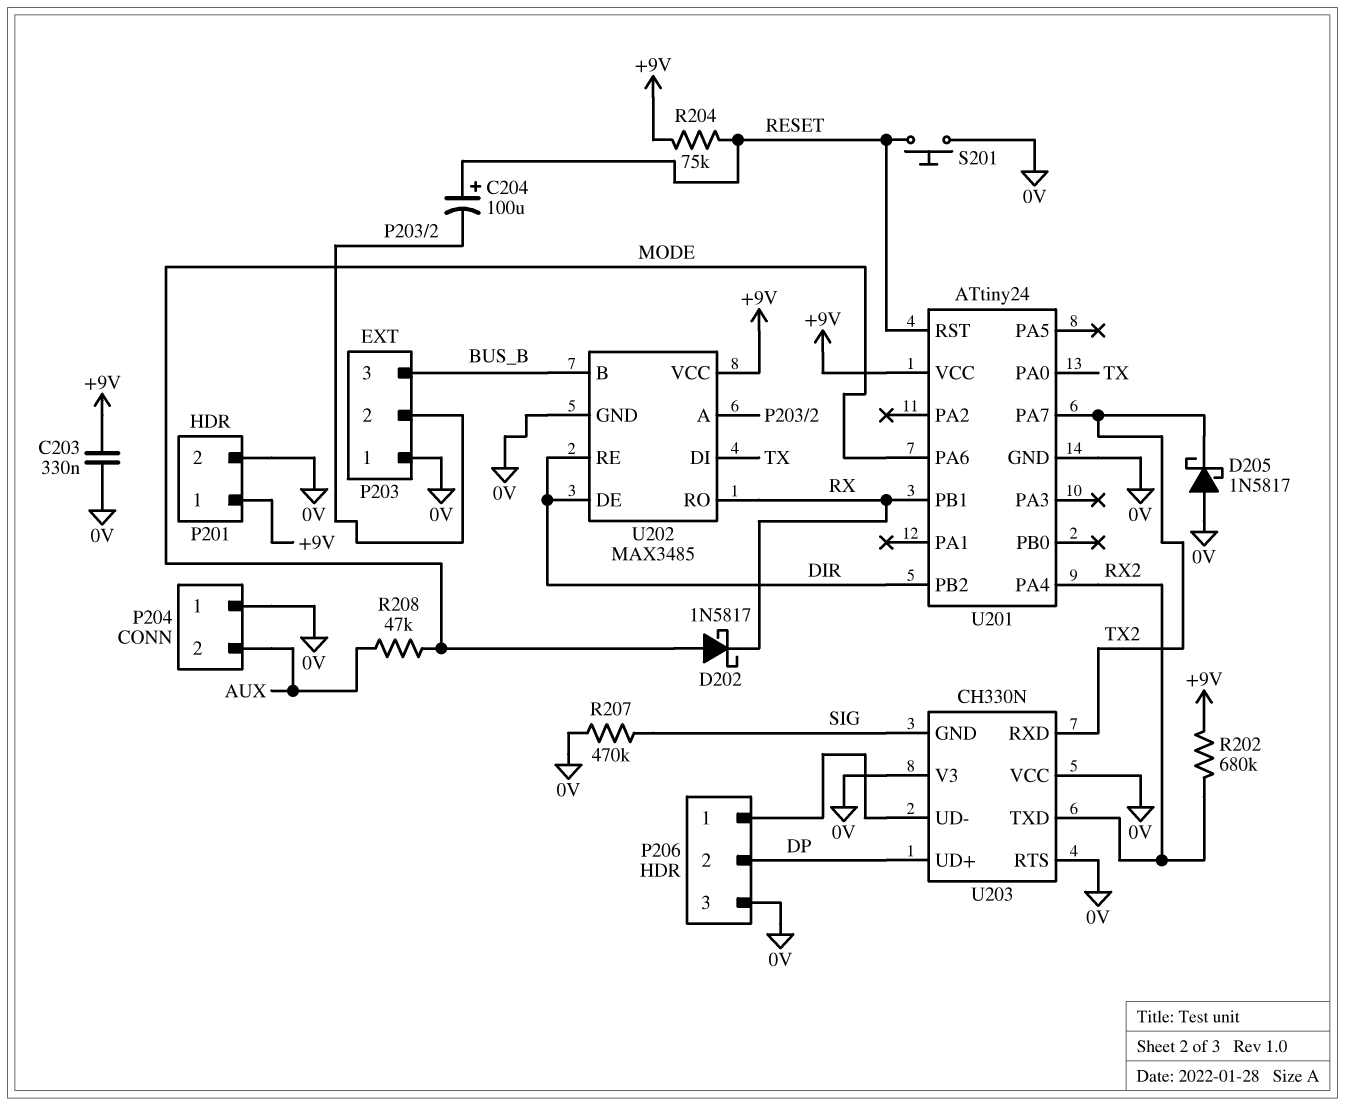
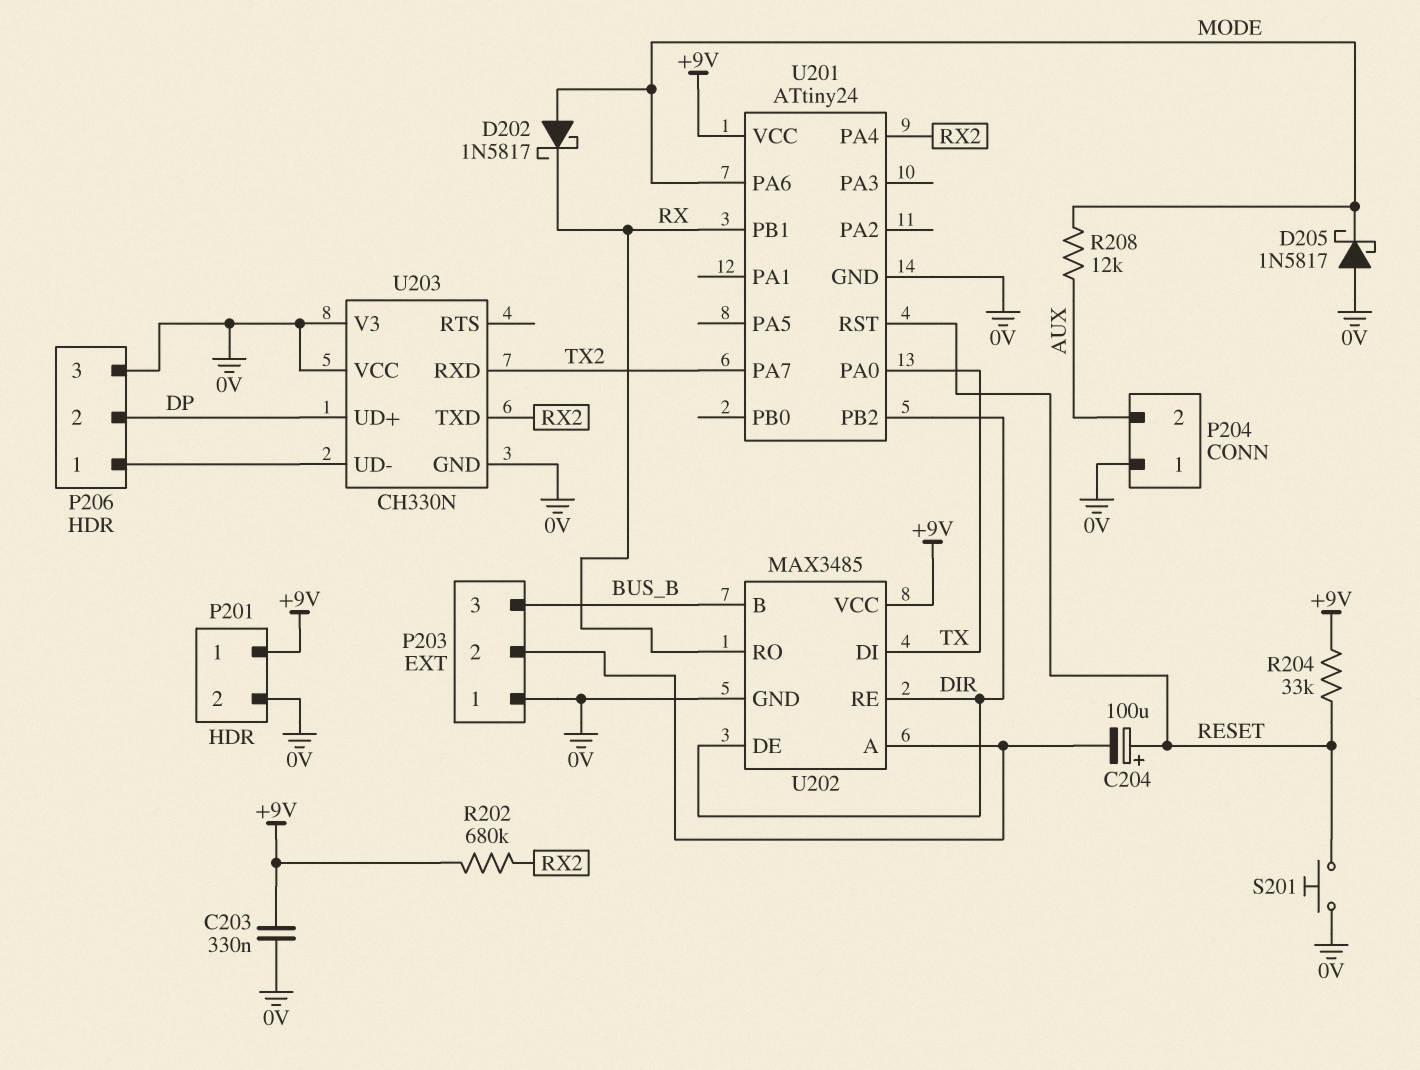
D205: schottky 1N5817 (A 0V, K TX2) -> schottky 1N5817 (A 0V, K MODE)
R204: 75k (+9V, RESET) -> 33k (+9V, RESET)
R207: 470k (0V, SIG) -> none
R208: 47k (AUX, MODE) -> 12k (AUX, MODE)
U203 pin GND: SIG -> 0V
U203 pin RTS: 0V -> none

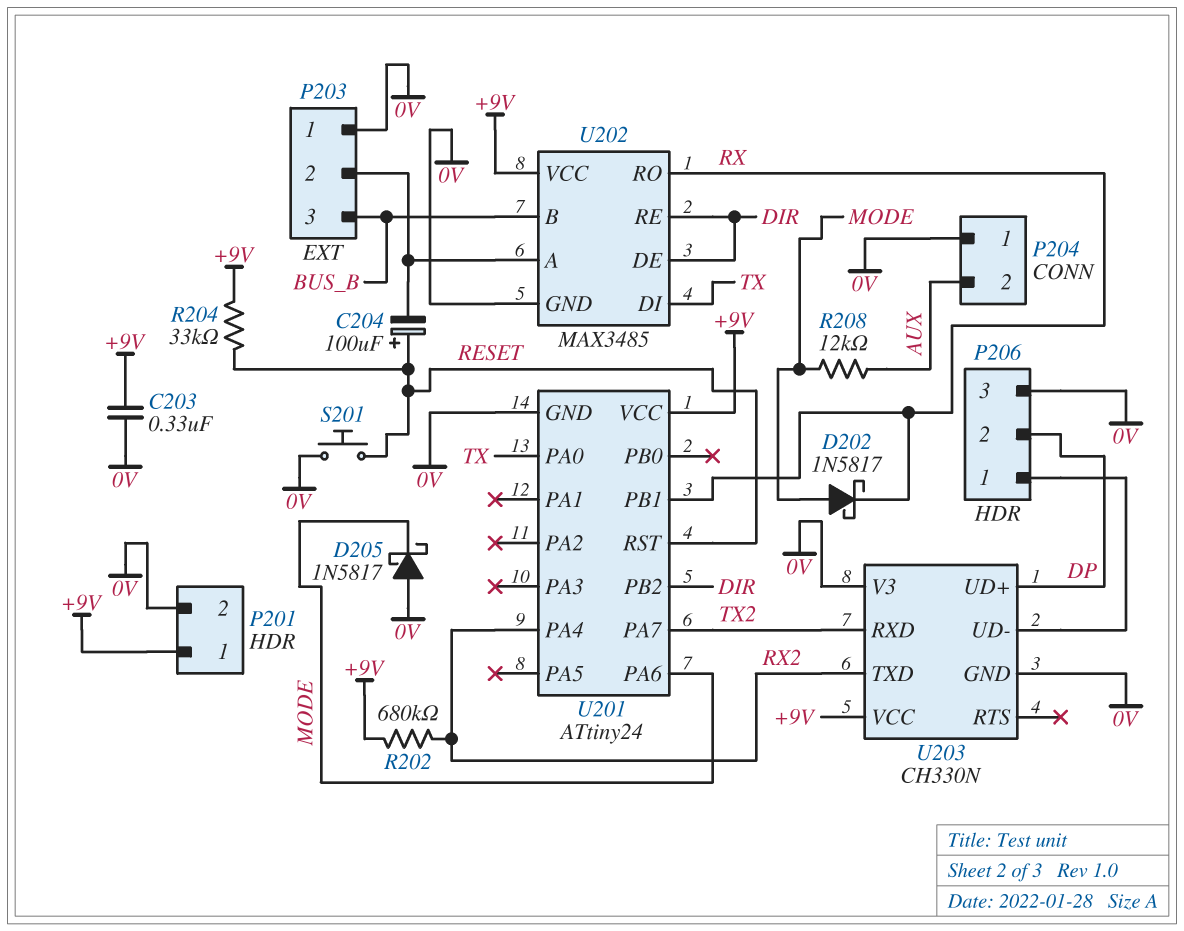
U203 pin VCC: 0V -> +9V

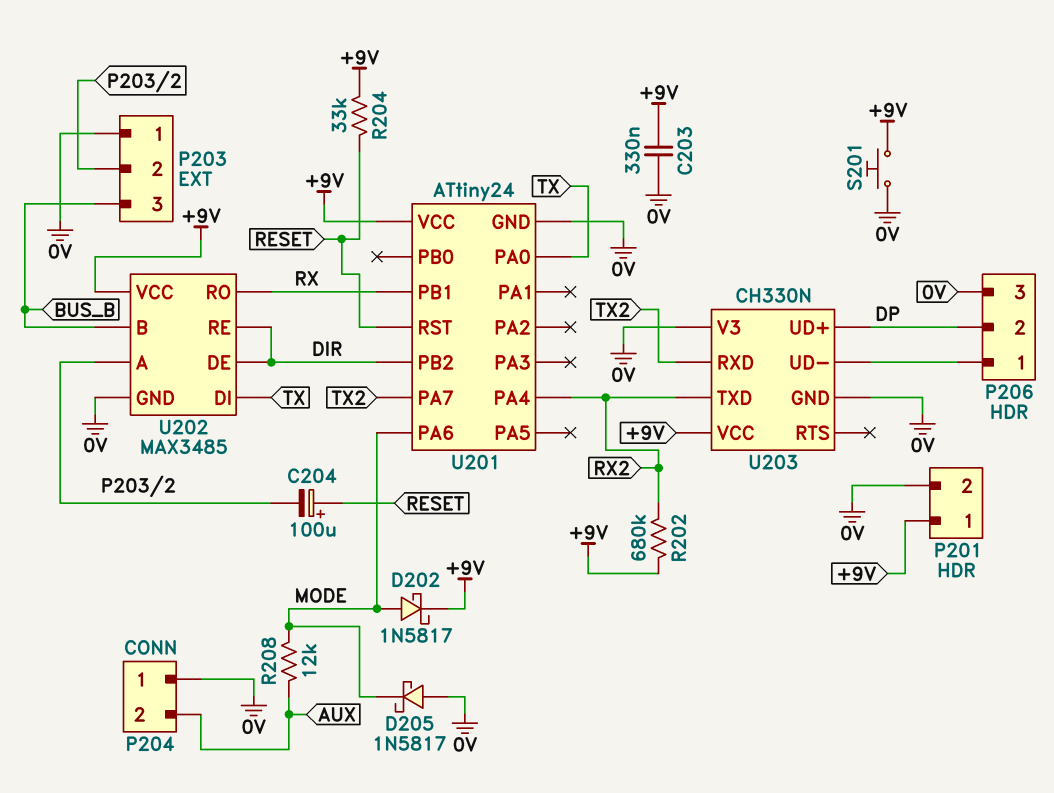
D202: schottky 1N5817 (A MODE, K RX) -> schottky 1N5817 (A MODE, K +9V)
S201: button (0V, RESET) -> button (+9V, 0V)

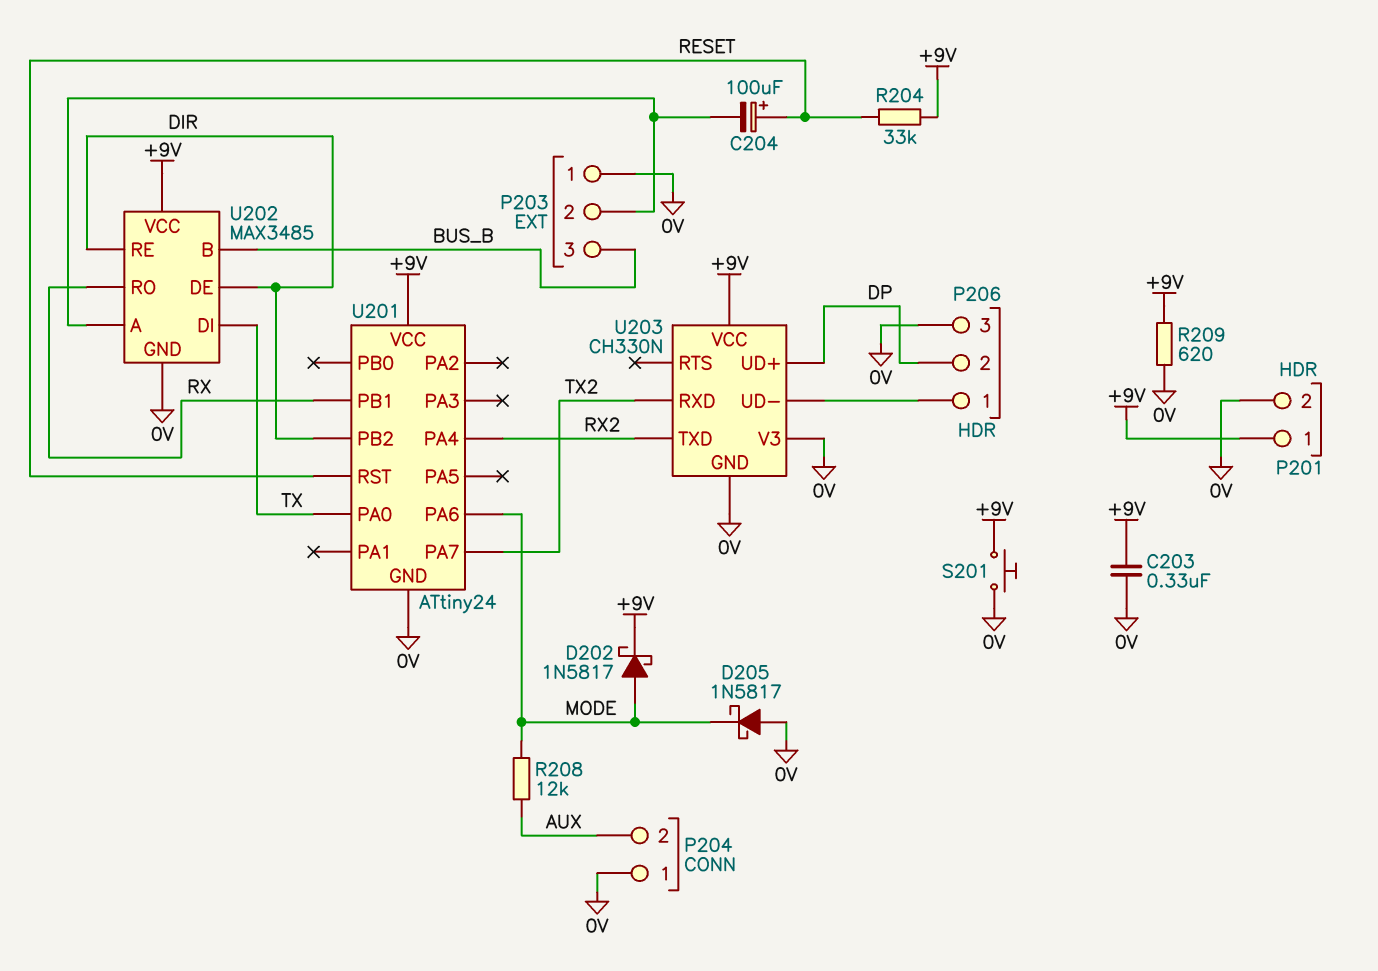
R202: 680k (+9V, RX2) -> none
R209: none -> 620 (+9V, 0V)

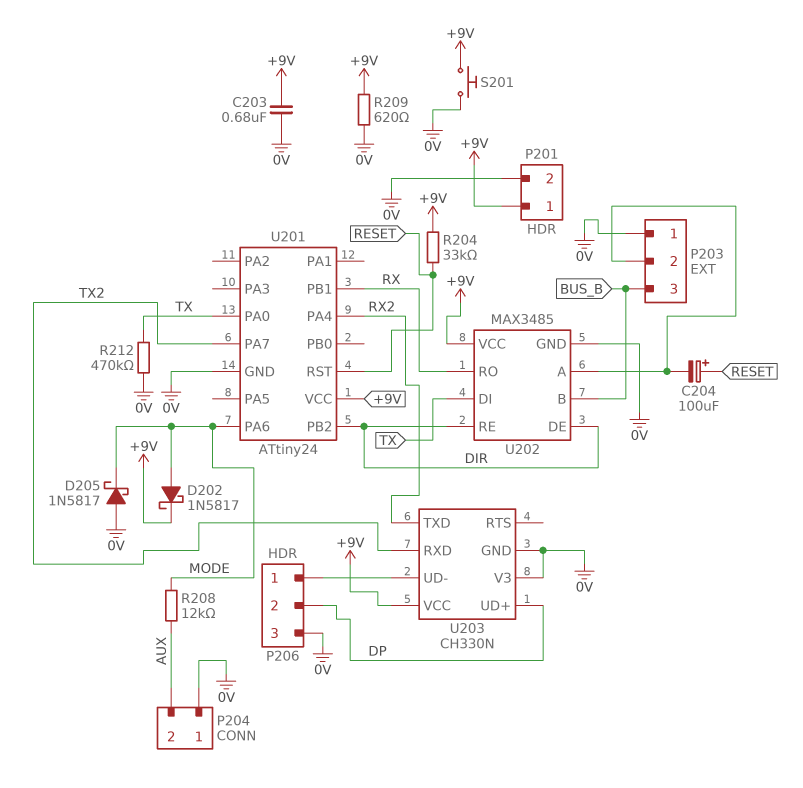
C203: 330nF (+9V, 0V) -> 680nF (+9V, 0V)
R212: none -> 470k (0V, TX)

